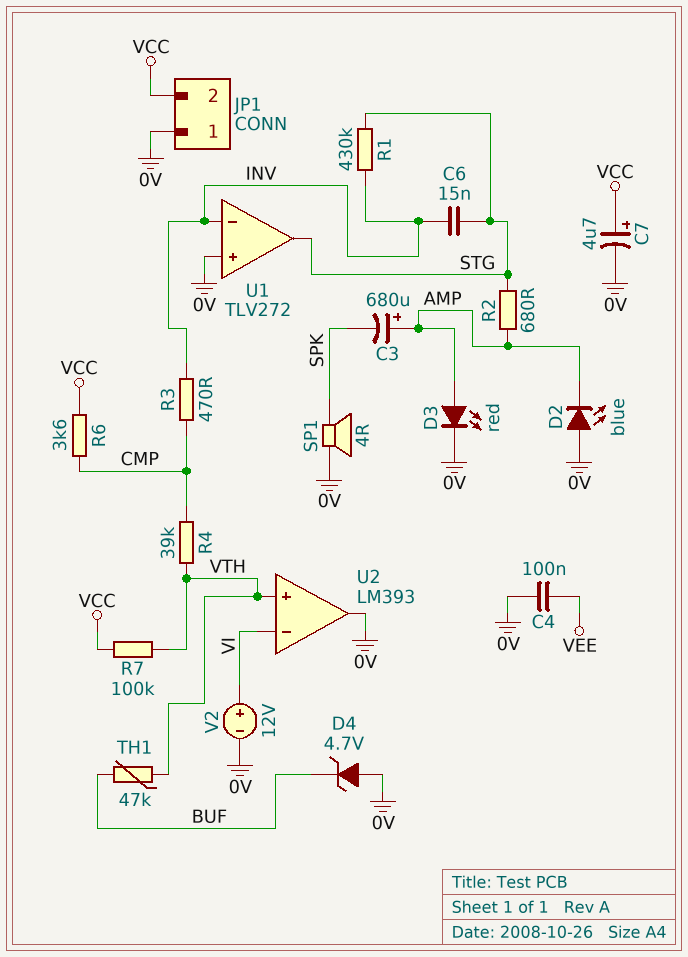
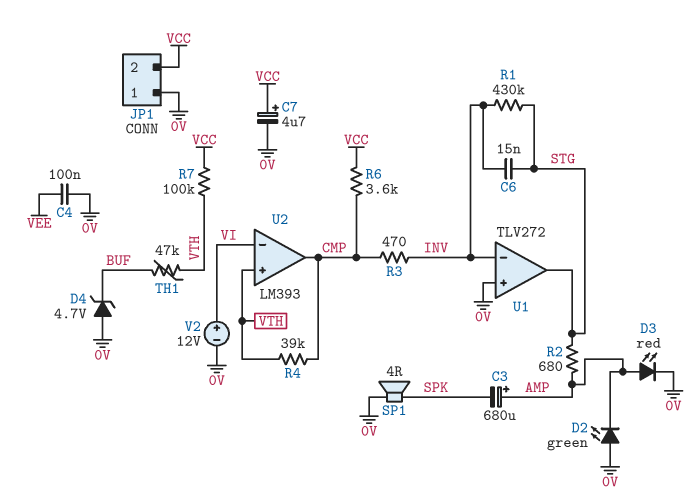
D2: LED blue (A 0V, K AMP) -> LED green (A 0V, K AMP)
U2 pin out: 0V -> CMP

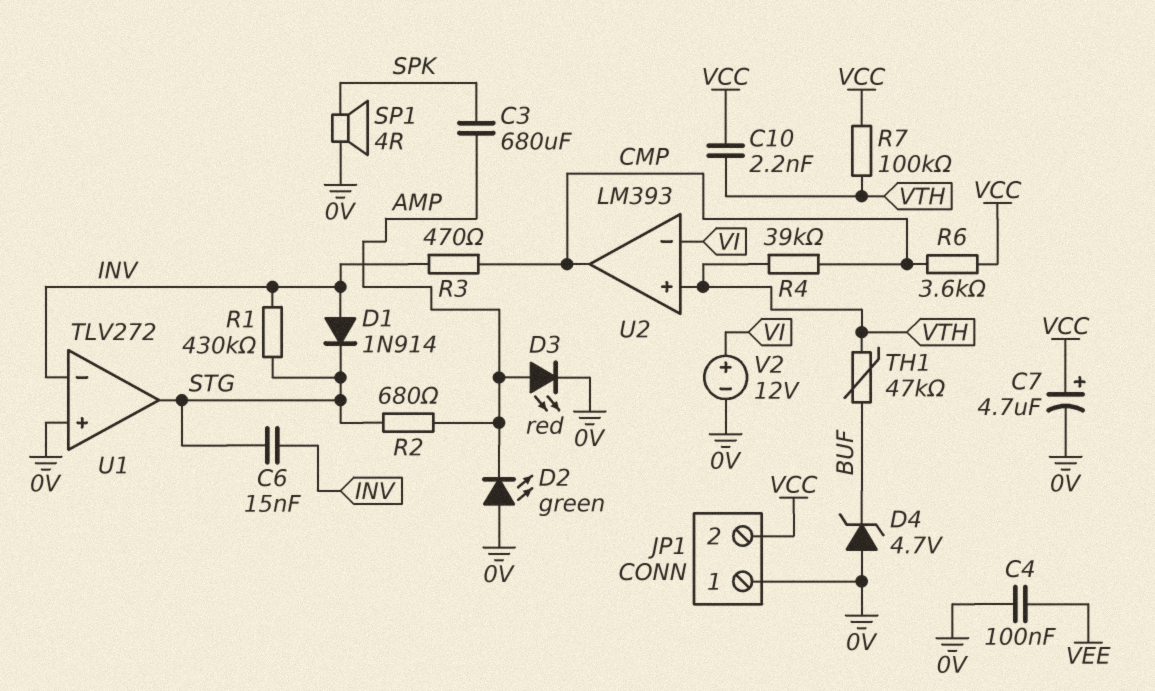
C3: 680uF (plus AMP, minus SPK) -> 680uF (AMP, SPK)
C10: none -> 2.2nF (VCC, VTH)
D1: none -> diode 1N914 (A INV, K STG)

